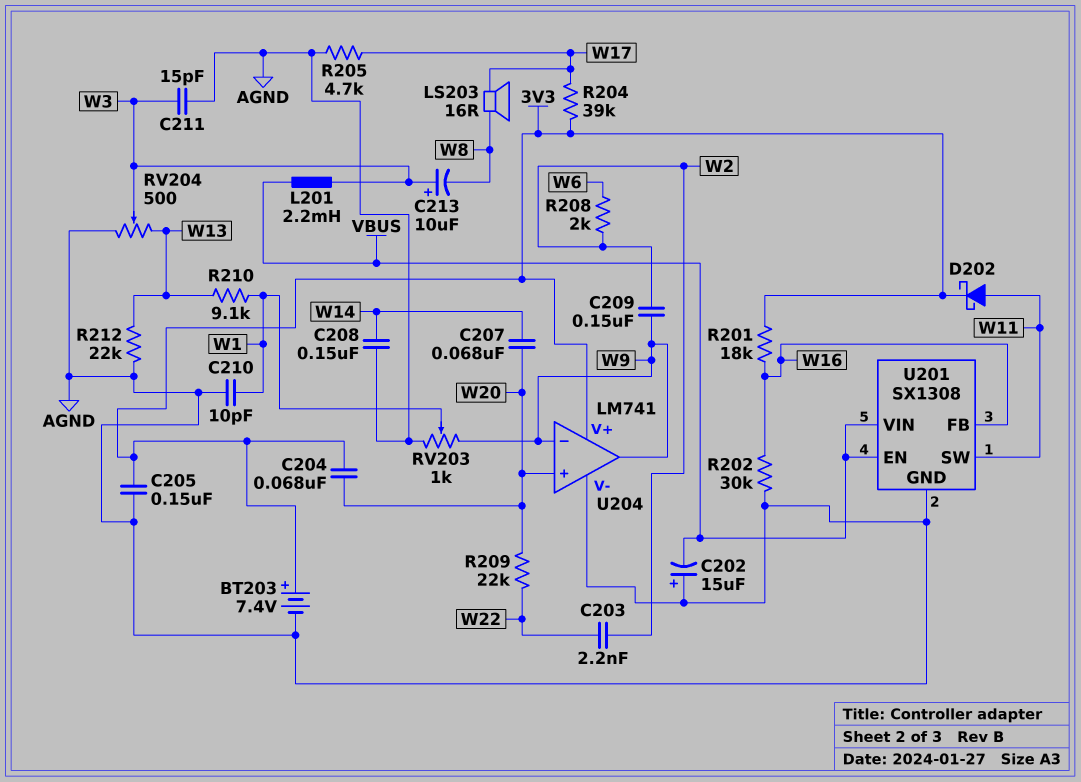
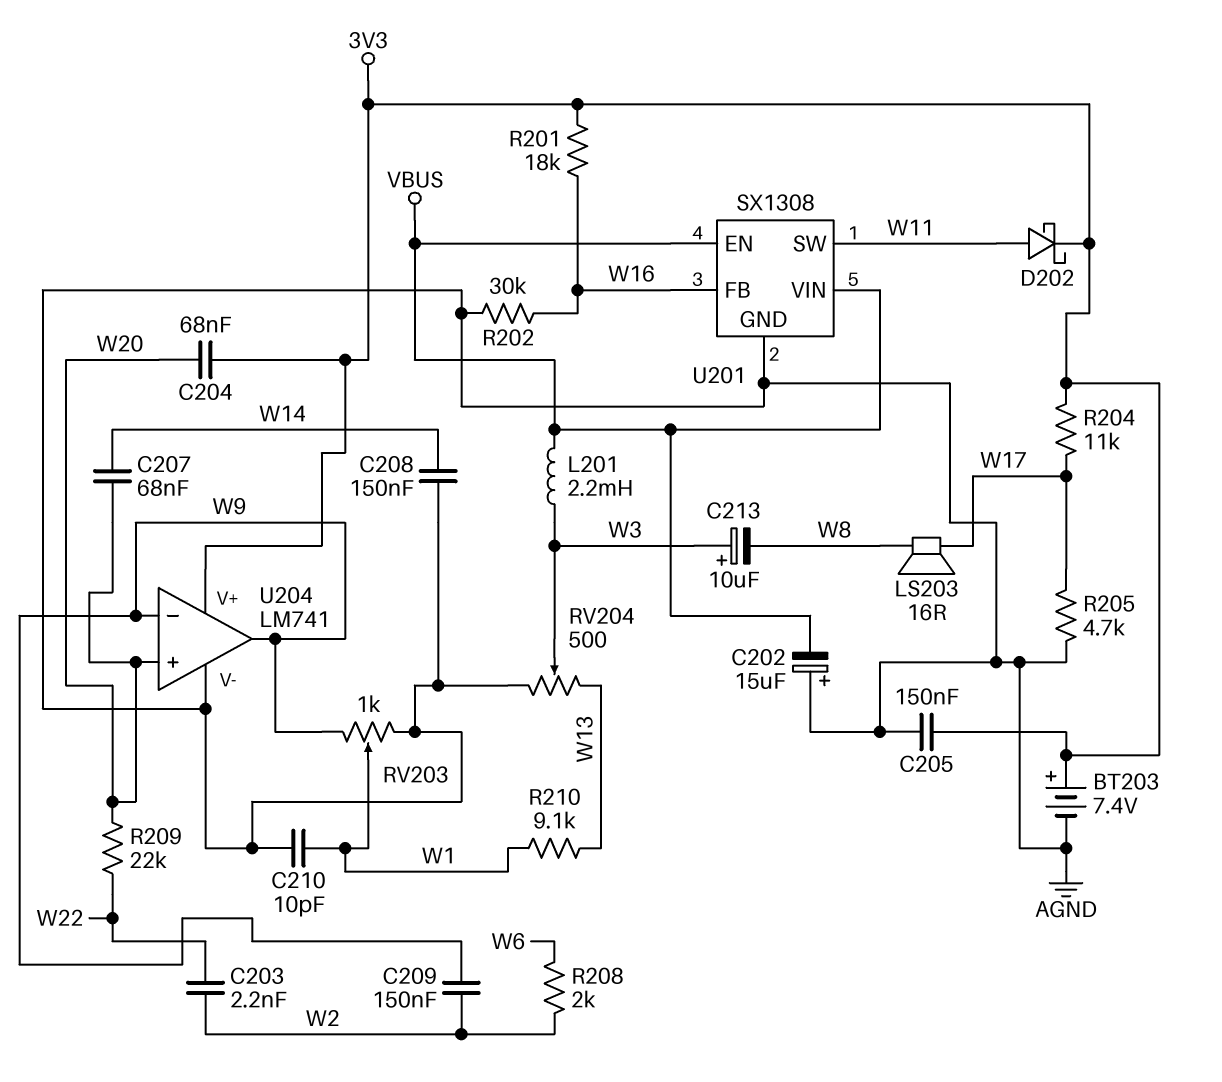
C211: 15pF (AGND, W3) -> none
R204: 39k (3V3, W17) -> 11k (3V3, W17)
R212: 22k (AGND, W13) -> none

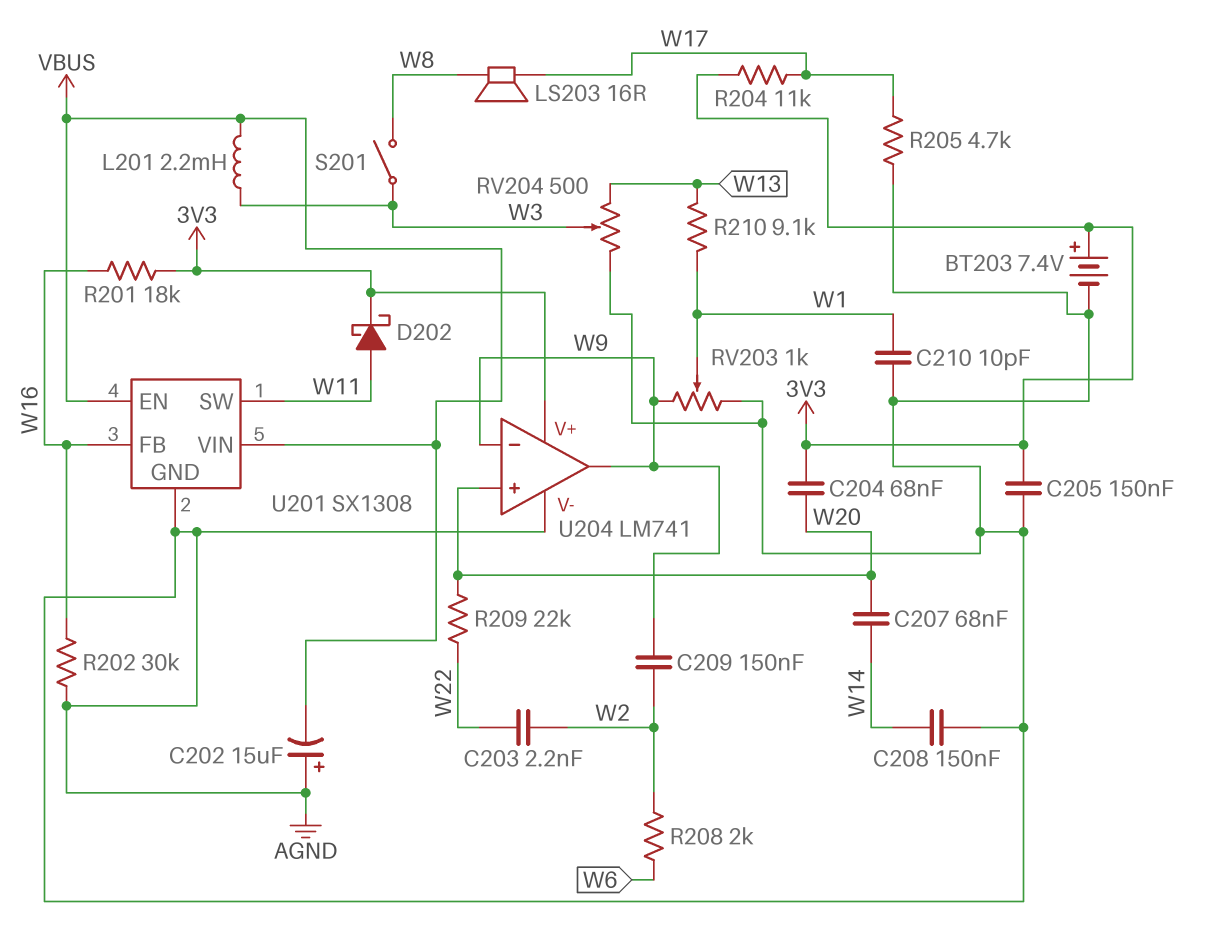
C213: 10uF (plus W3, minus W8) -> none
S201: none -> switch (W3, W8)

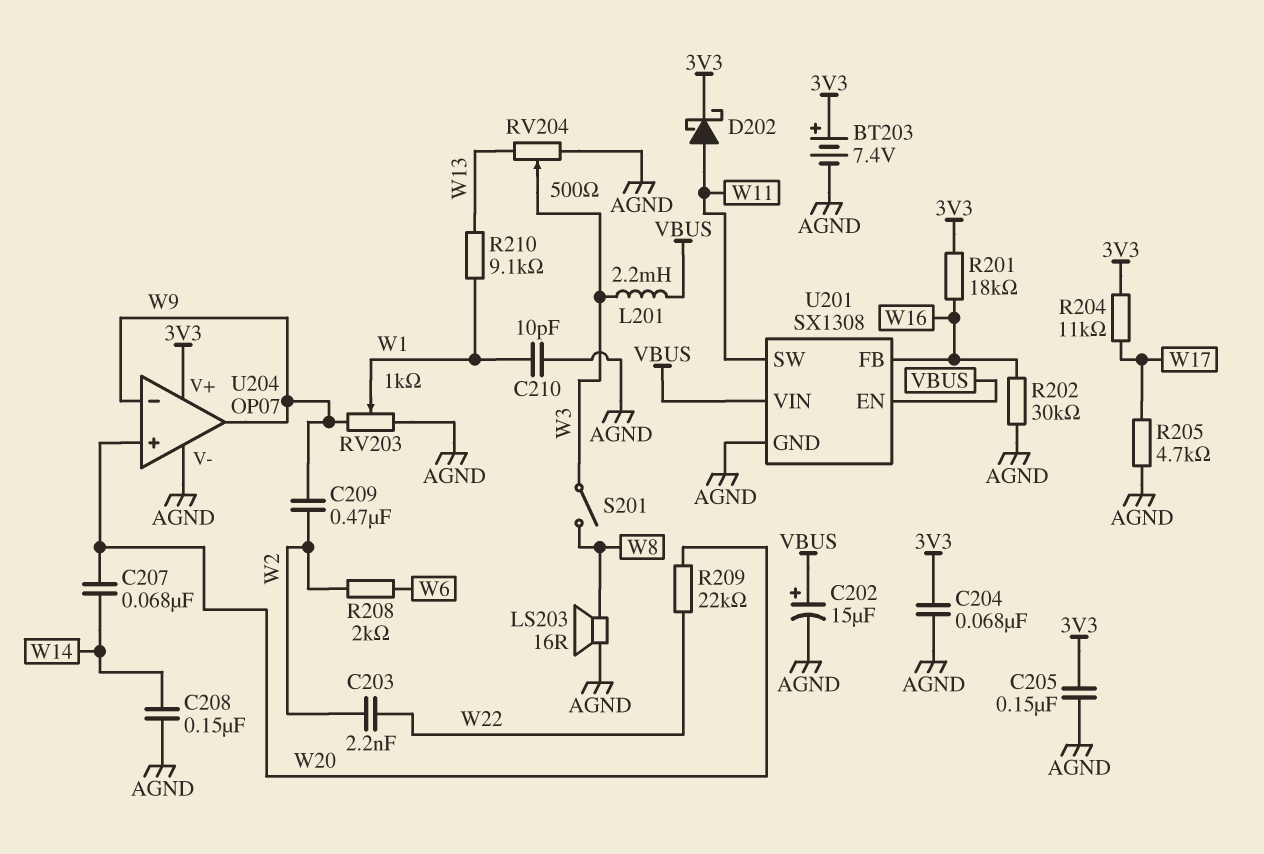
C202: 15uF (plus AGND, minus VBUS) -> 15uF (plus VBUS, minus AGND)
C204: 68nF (3V3, W20) -> 68nF (3V3, AGND)
C209: 150nF (W2, W9) -> 470nF (W2, W9)
LS203: speaker 16R (W8, W17) -> speaker 16R (AGND, W8)
U204: LM741 -> OP07

